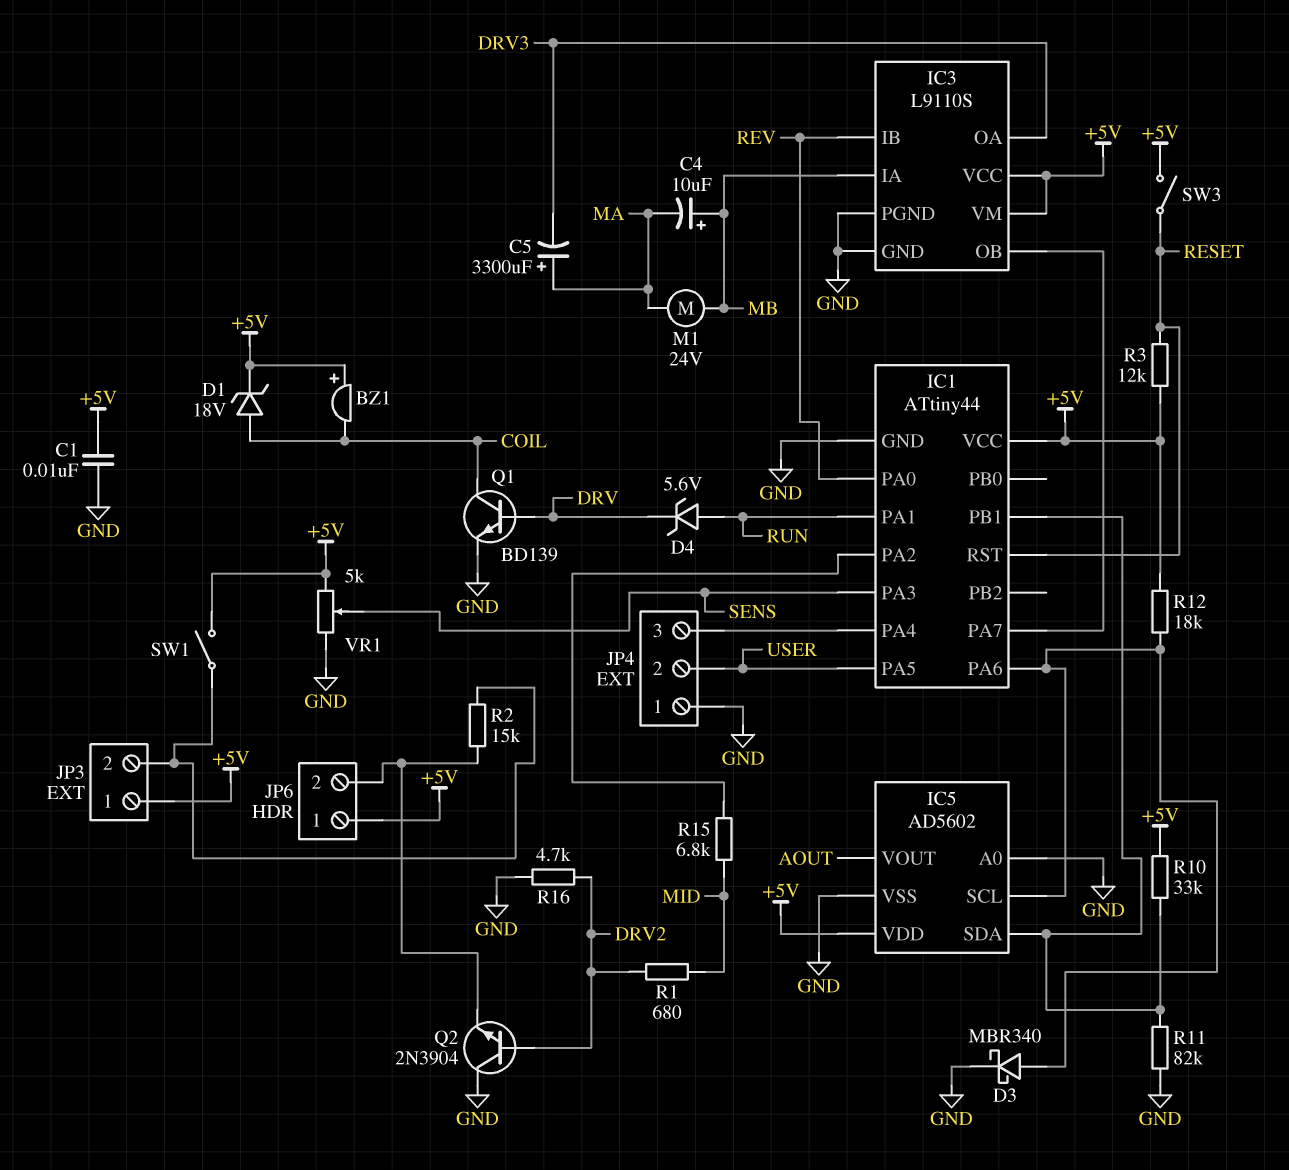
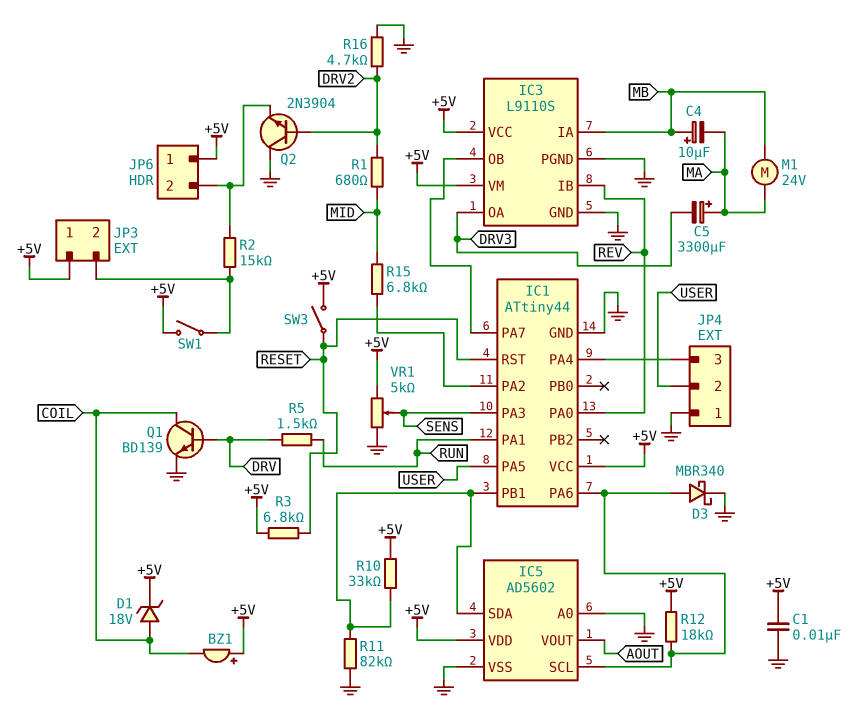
D4: zener 5.6V (A RUN, K DRV) -> none
R3: 12k (+5V, RESET) -> 6.8k (+5V, RESET)
R5: none -> 1.5k (DRV, RUN)

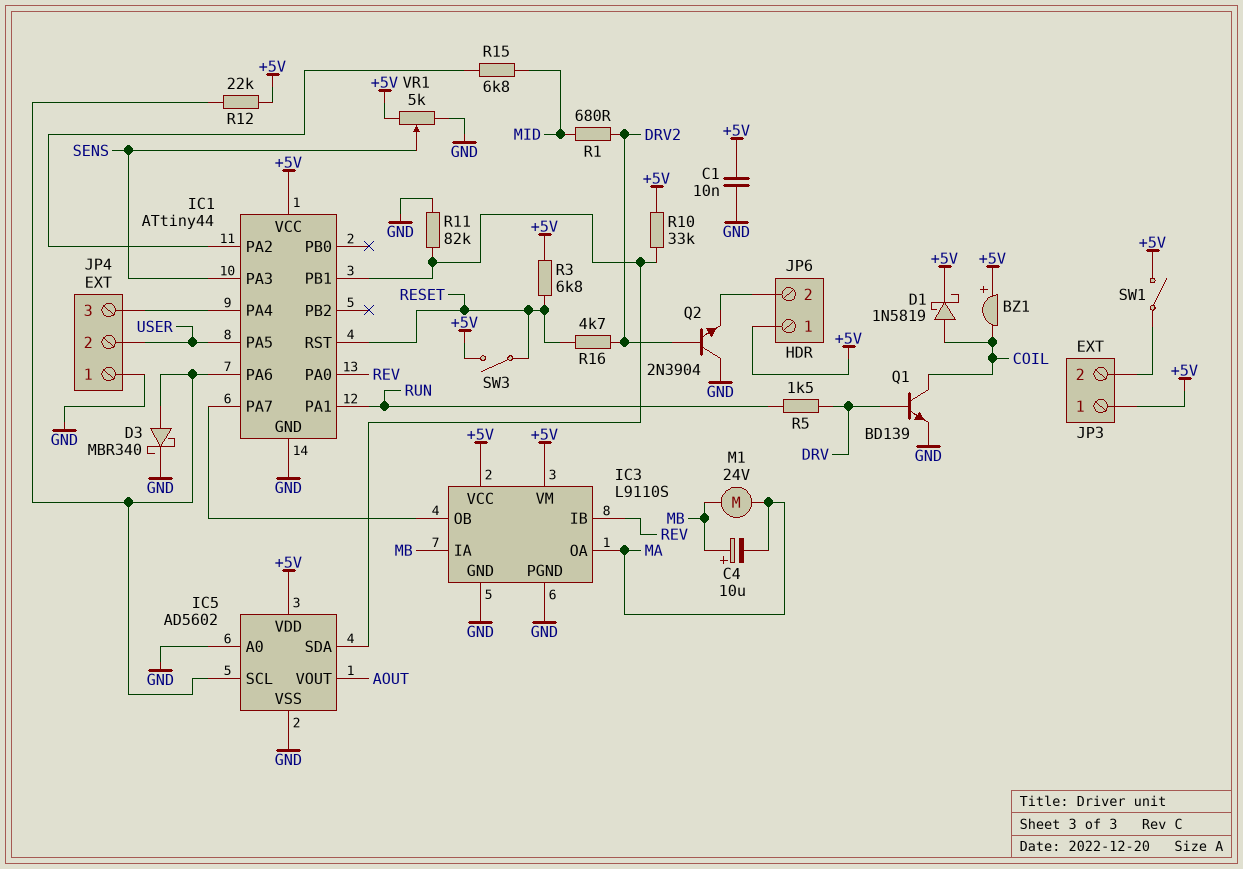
C5: 3300uF (plus MA, minus DRV3) -> none
D1: zener 18V (A COIL, K +5V) -> schottky 1N5819 (A COIL, K +5V)
IC3 pin OA: DRV3 -> MA
R2: 15k (JP3/2, JP6/2) -> none
R12: 18k (+5V, IC1/PA6) -> 22k (+5V, IC1/PA6)
R16: 4.7k (DRV2, GND) -> 4.7k (DRV2, RESET)

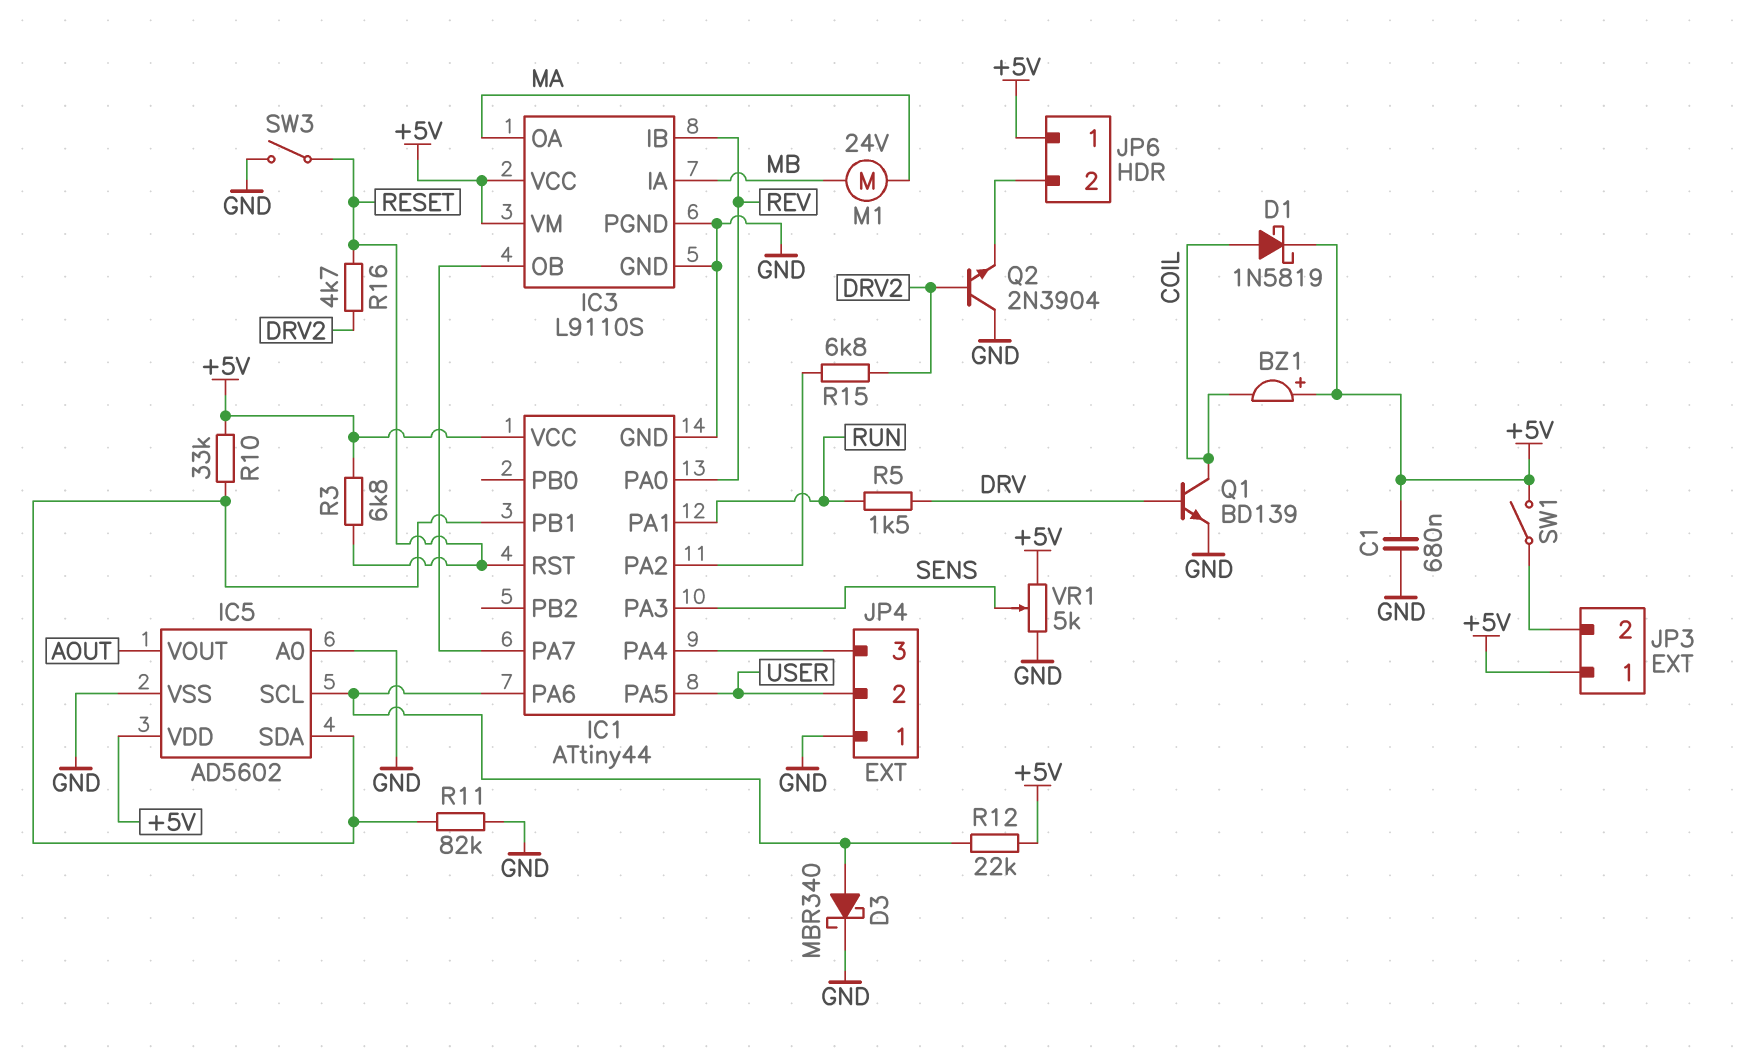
C1: 10nF (+5V, GND) -> 680nF (+5V, GND)
C4: 10uF (plus MB, minus MA) -> none
R1: 680 (DRV2, MID) -> none
R15: 6.8k (IC1/PA2, MID) -> 6.8k (DRV2, IC1/PA2)
SW3: switch (+5V, RESET) -> switch (GND, RESET)

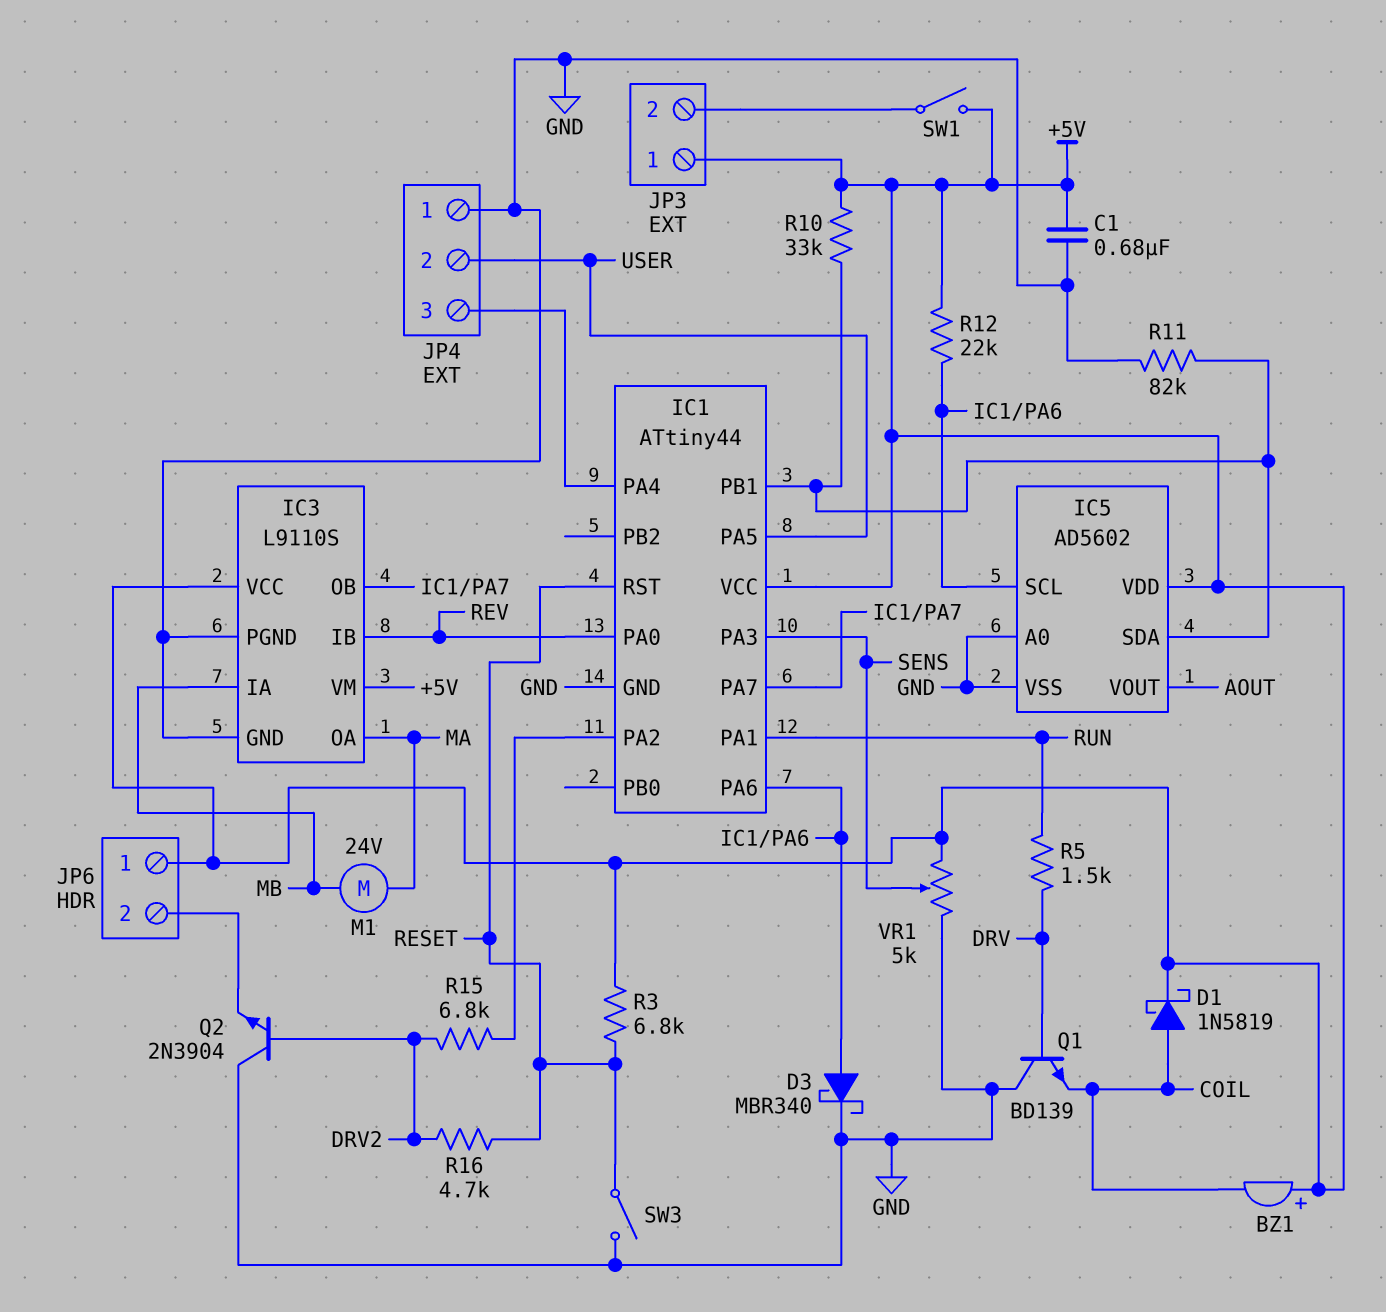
Q1: NPN BD139 (B DRV, C COIL, E GND) -> NPN BD139 (B DRV, C GND, E COIL)

